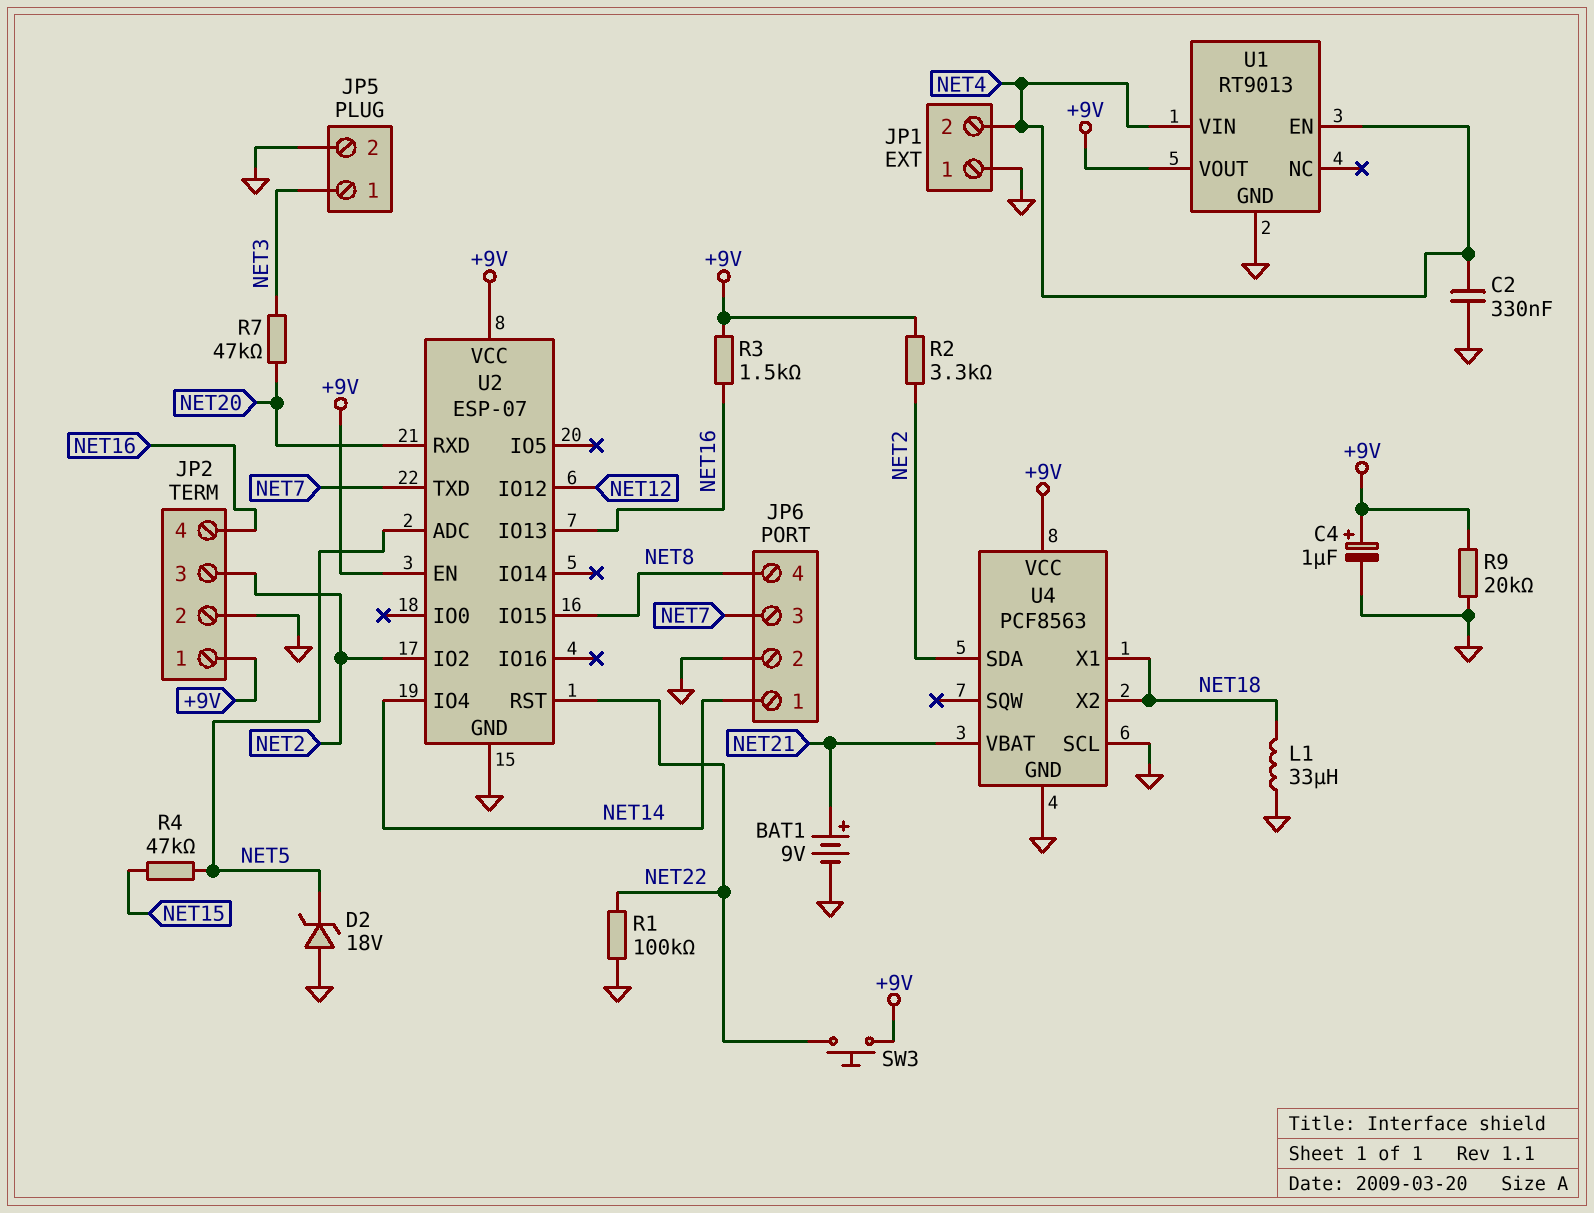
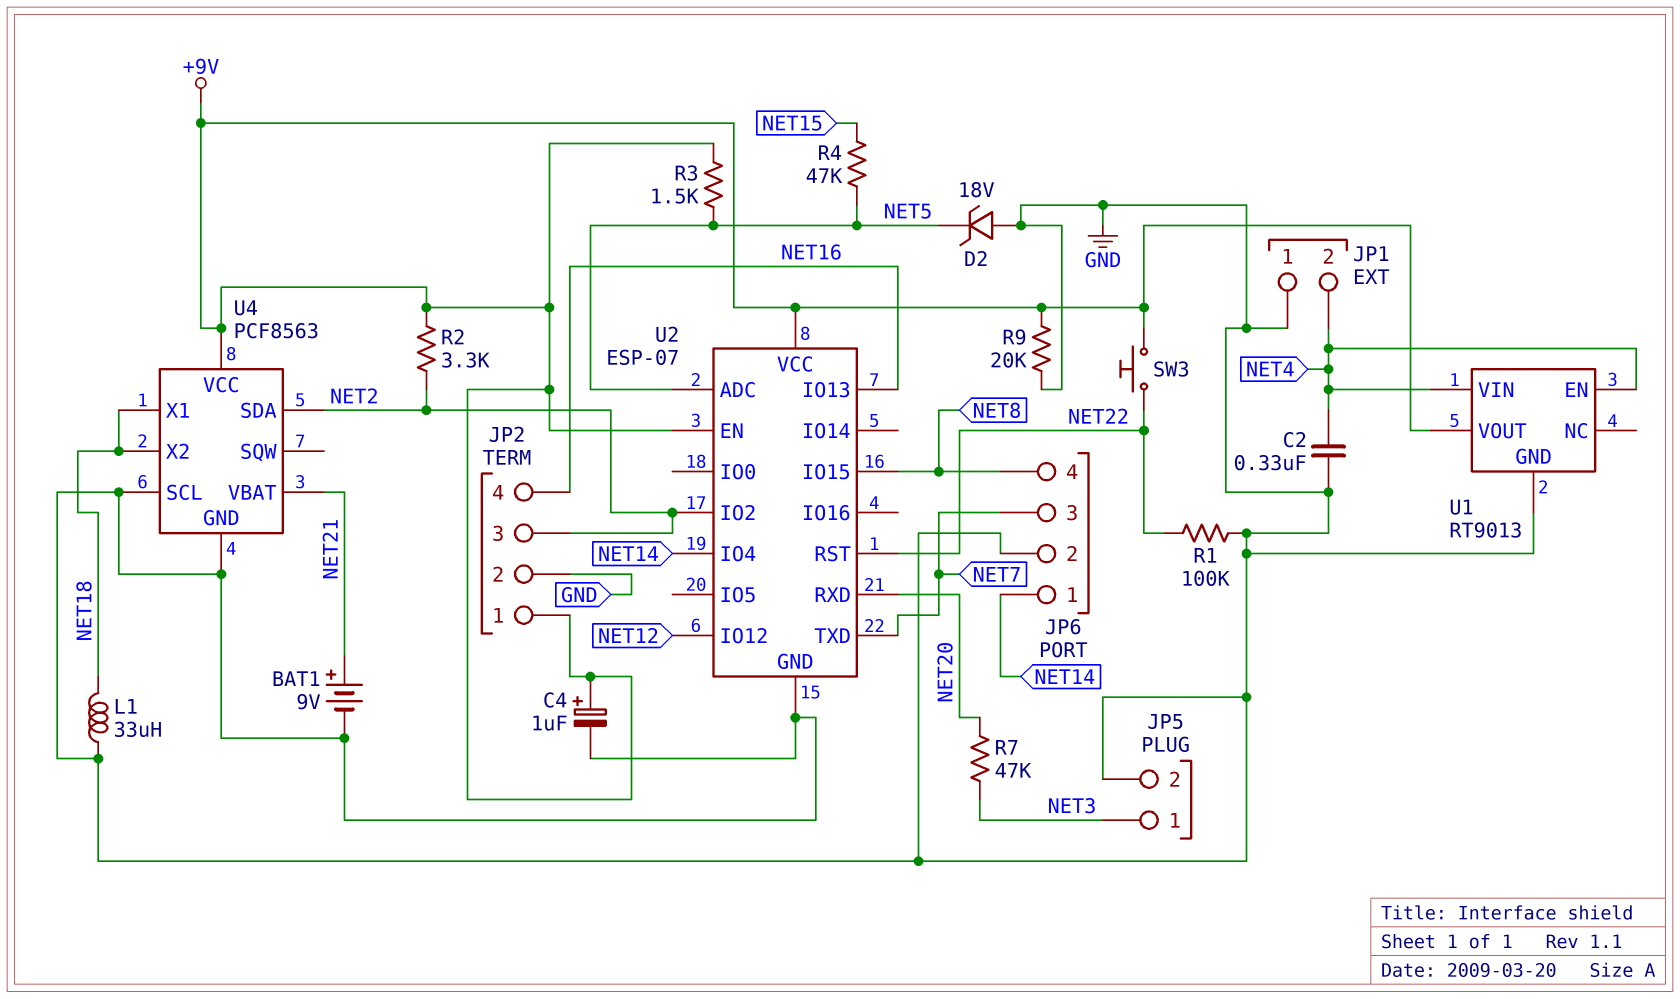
R3: 1.5k (+9V, NET16) -> 1.5k (+9V, NET5)

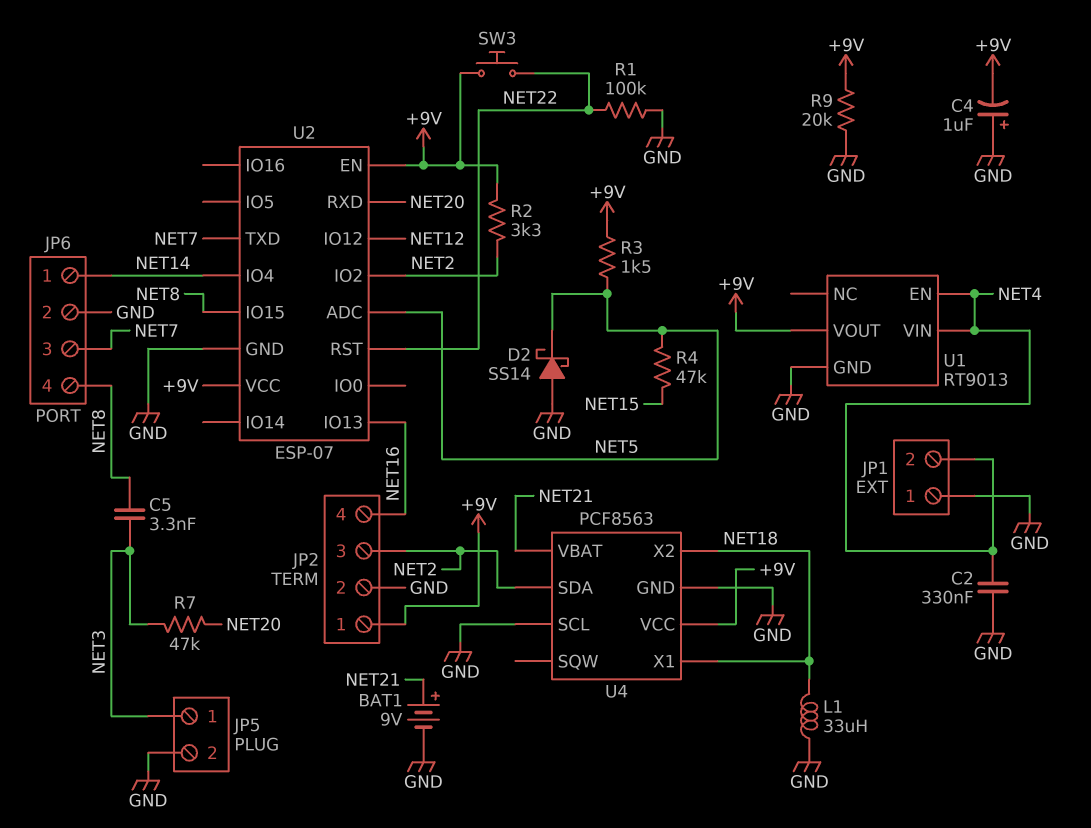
C4: 1uF (plus +9V, minus GND) -> 1uF (plus GND, minus +9V)
C5: none -> 3.3nF (NET3, NET8)
D2: zener 18V (A GND, K NET5) -> schottky SS14 (A GND, K NET5)

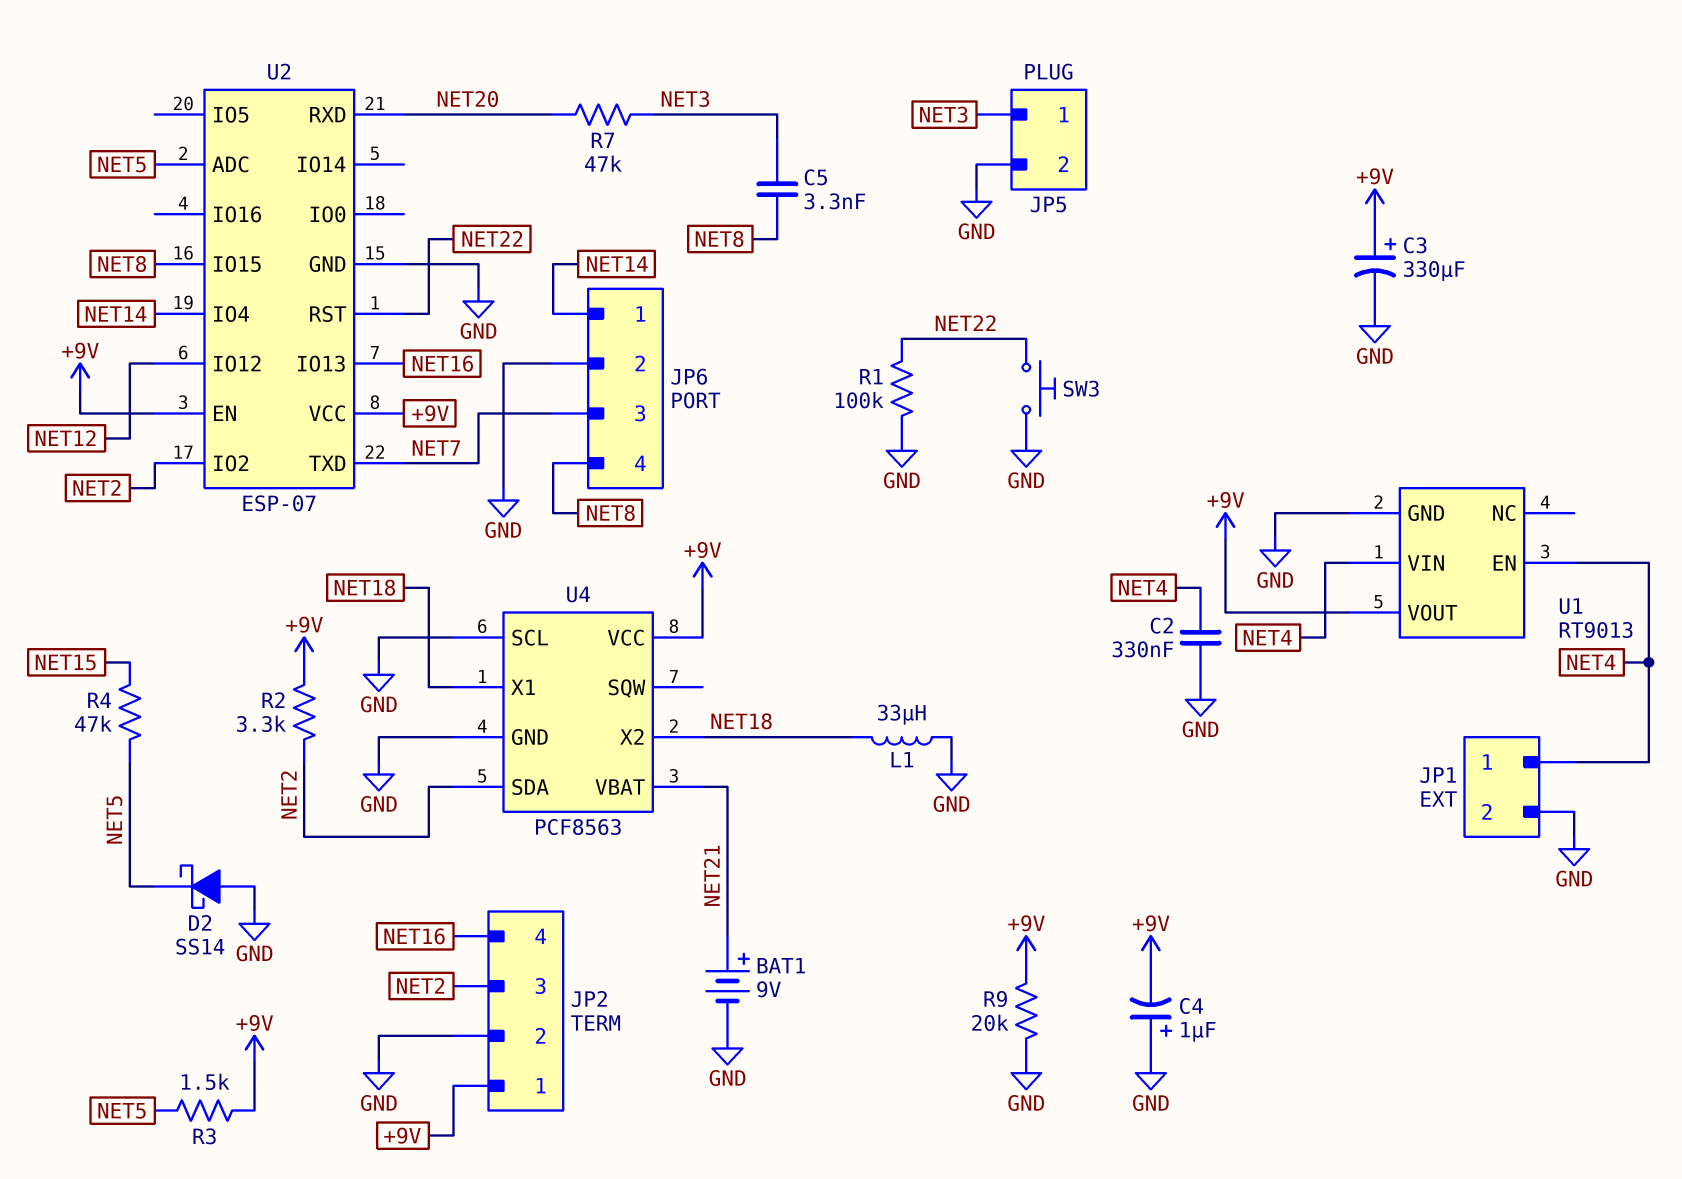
C3: none -> 330uF (plus +9V, minus GND)
JP1 pin 1: GND -> NET4
JP1 pin 2: NET4 -> GND
SW3: button (+9V, NET22) -> button (GND, NET22)

